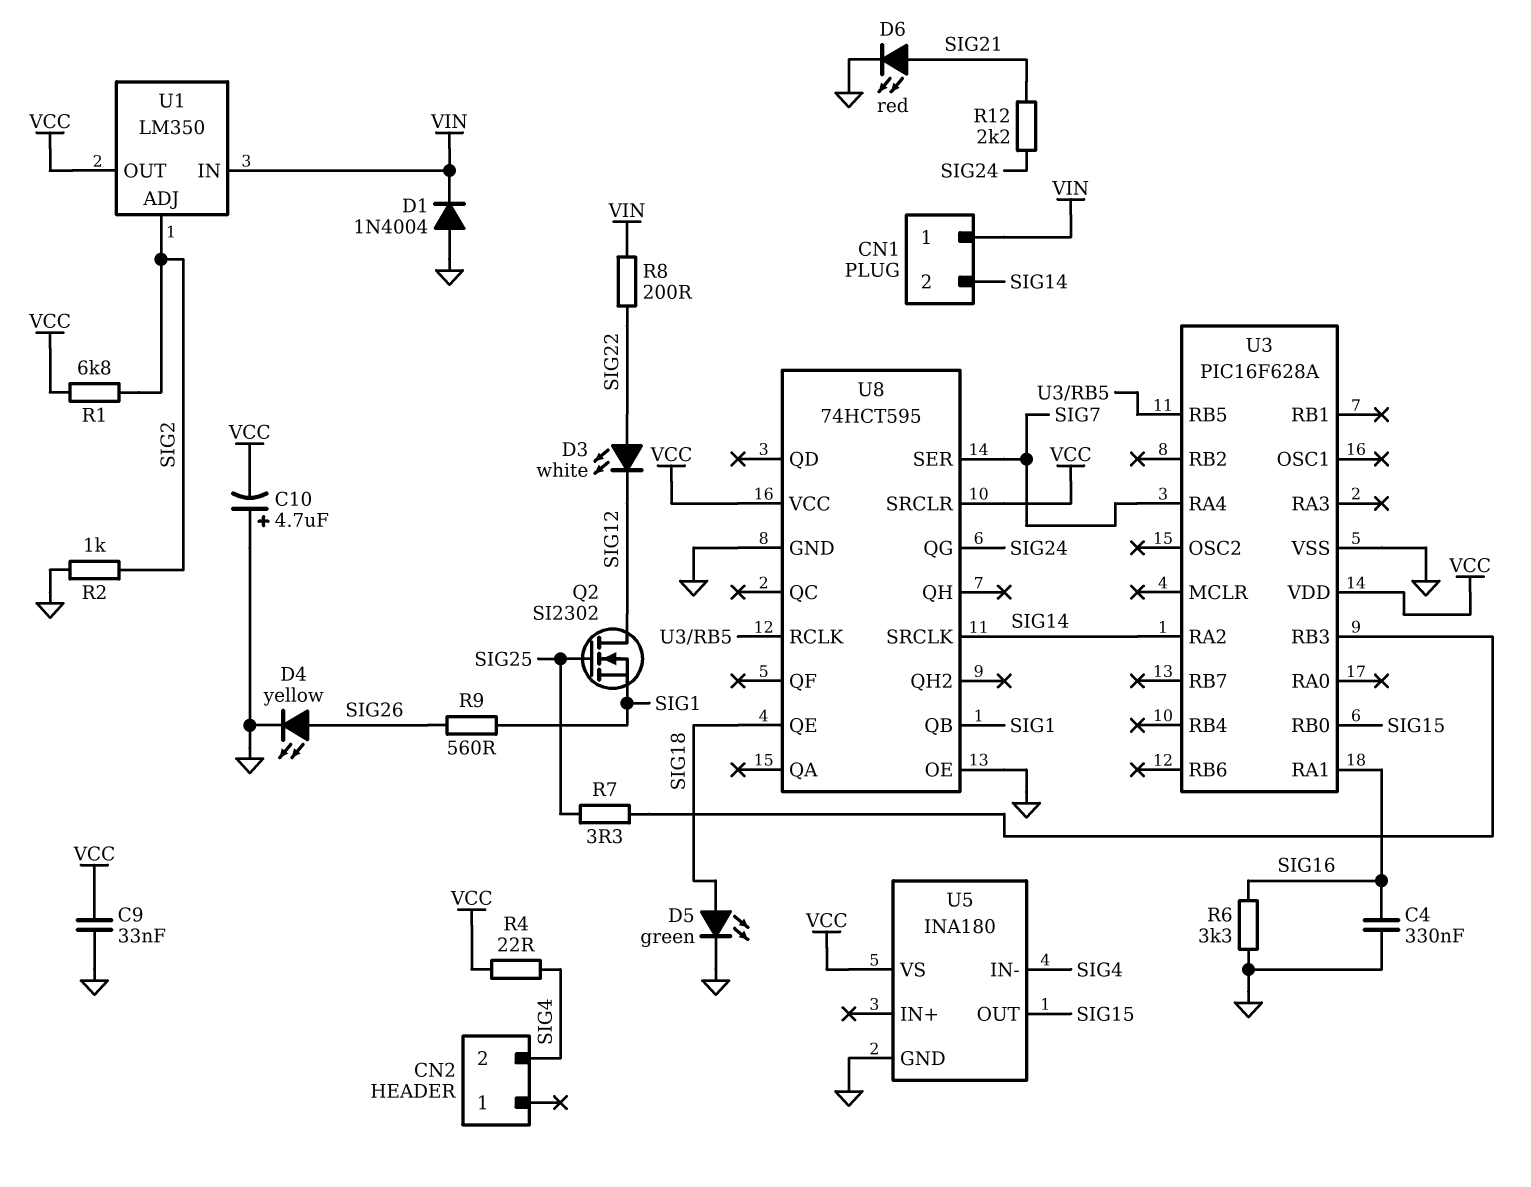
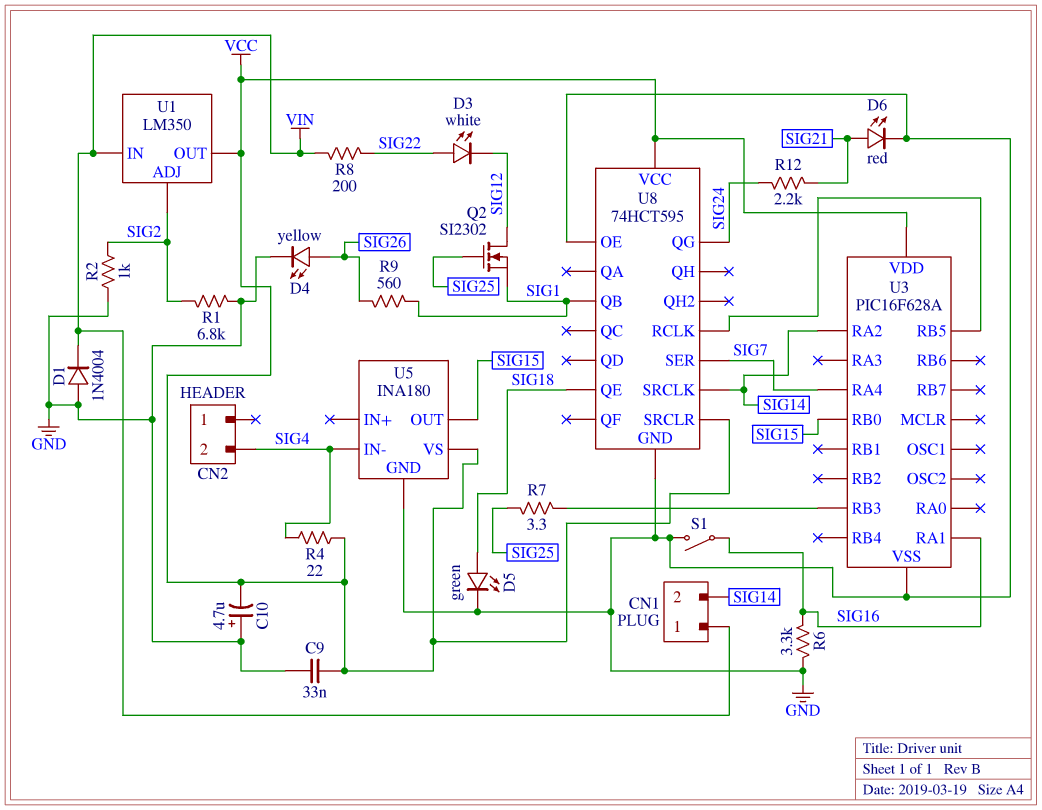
C4: 330nF (GND, SIG16) -> none
R1: 6.8k (SIG2, VCC) -> 6.8k (GND, SIG2)
S1: none -> switch (GND, SIG16)

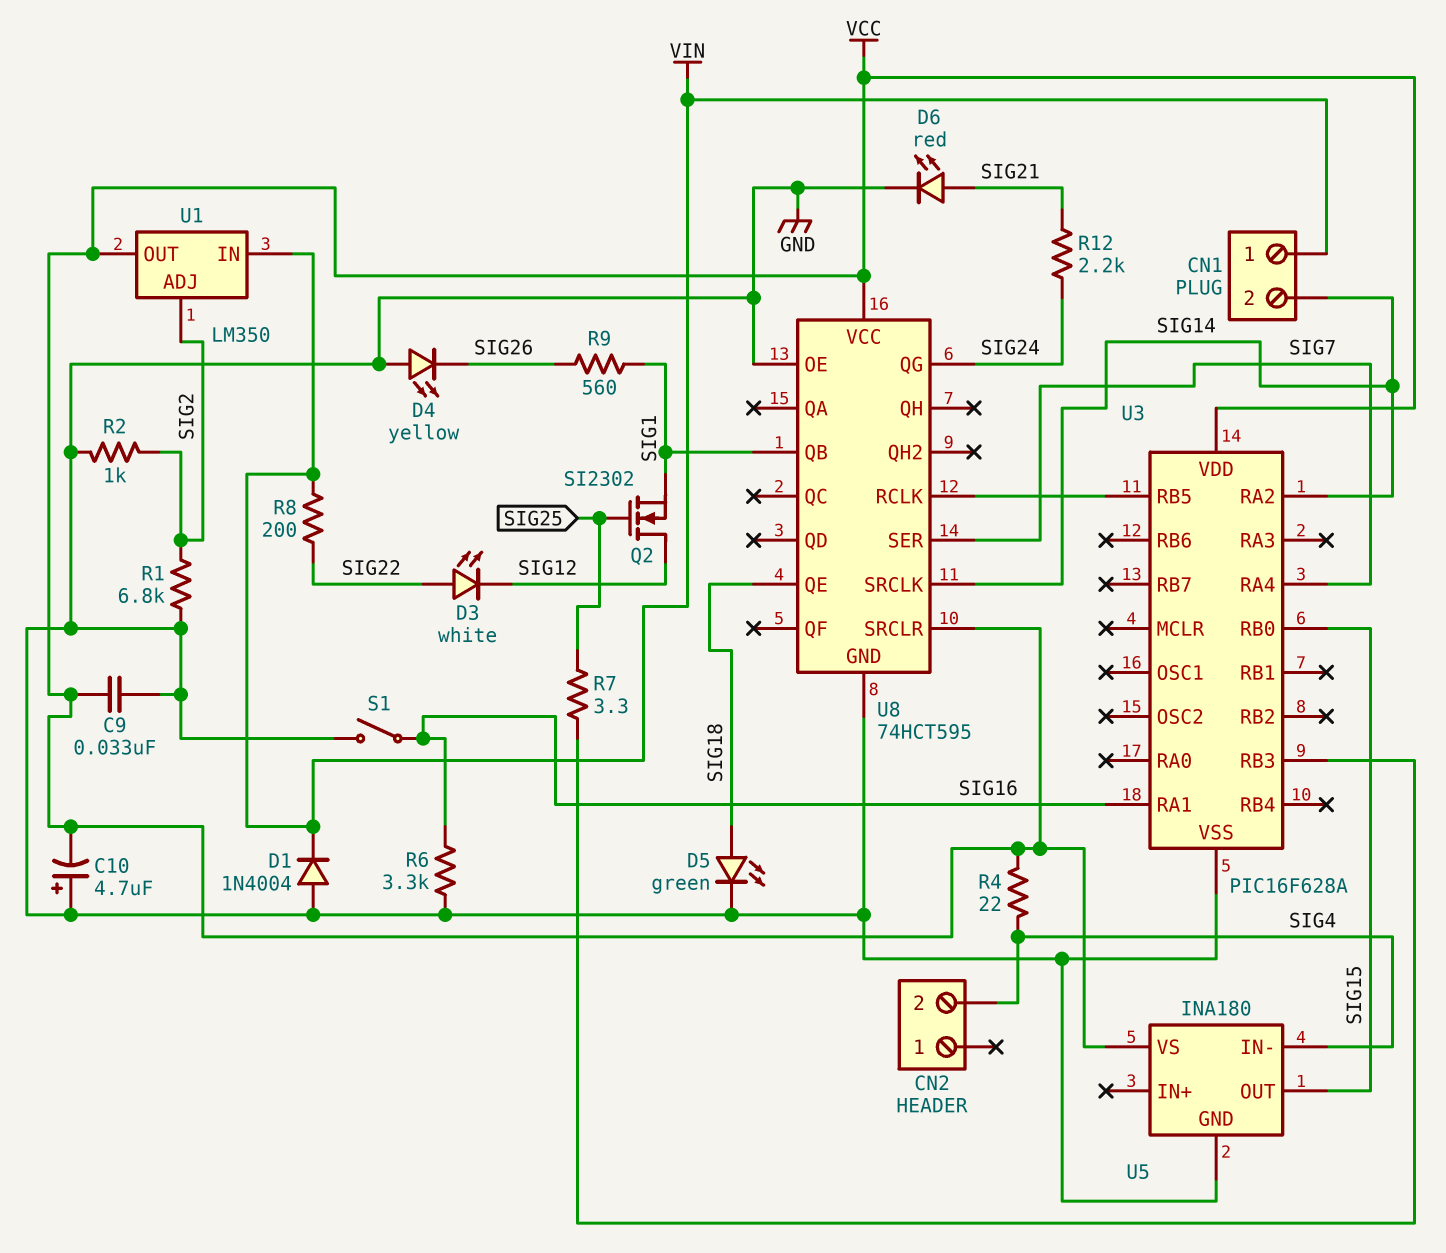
D4: LED yellow (A SIG26, K GND) -> LED yellow (A GND, K SIG26)

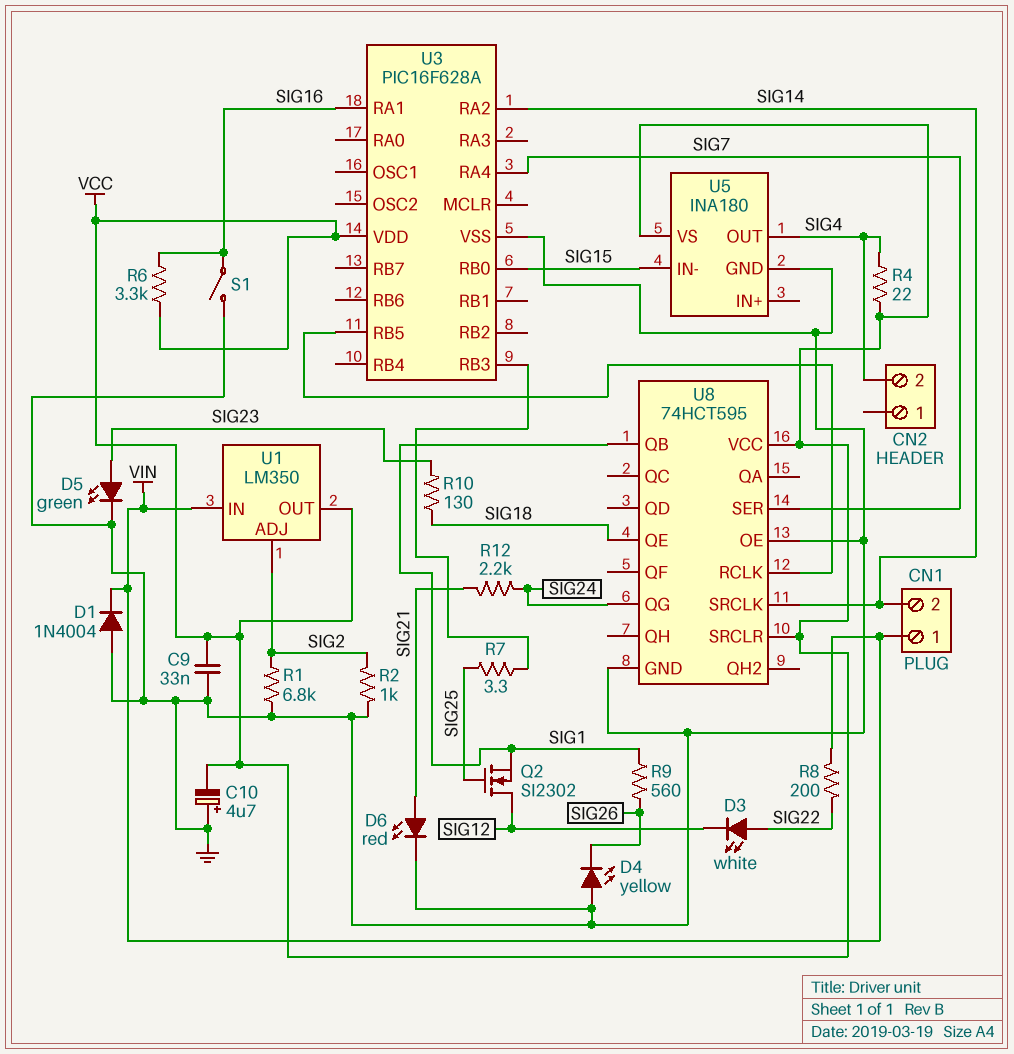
D5: LED green (A SIG18, K GND) -> LED green (A SIG23, K GND)
R6: 3.3k (GND, SIG16) -> 3.3k (SIG16, VCC)
R10: none -> 130 (SIG18, SIG23)
U5 pin IN-: SIG4 -> SIG15
U5 pin OUT: SIG15 -> SIG4

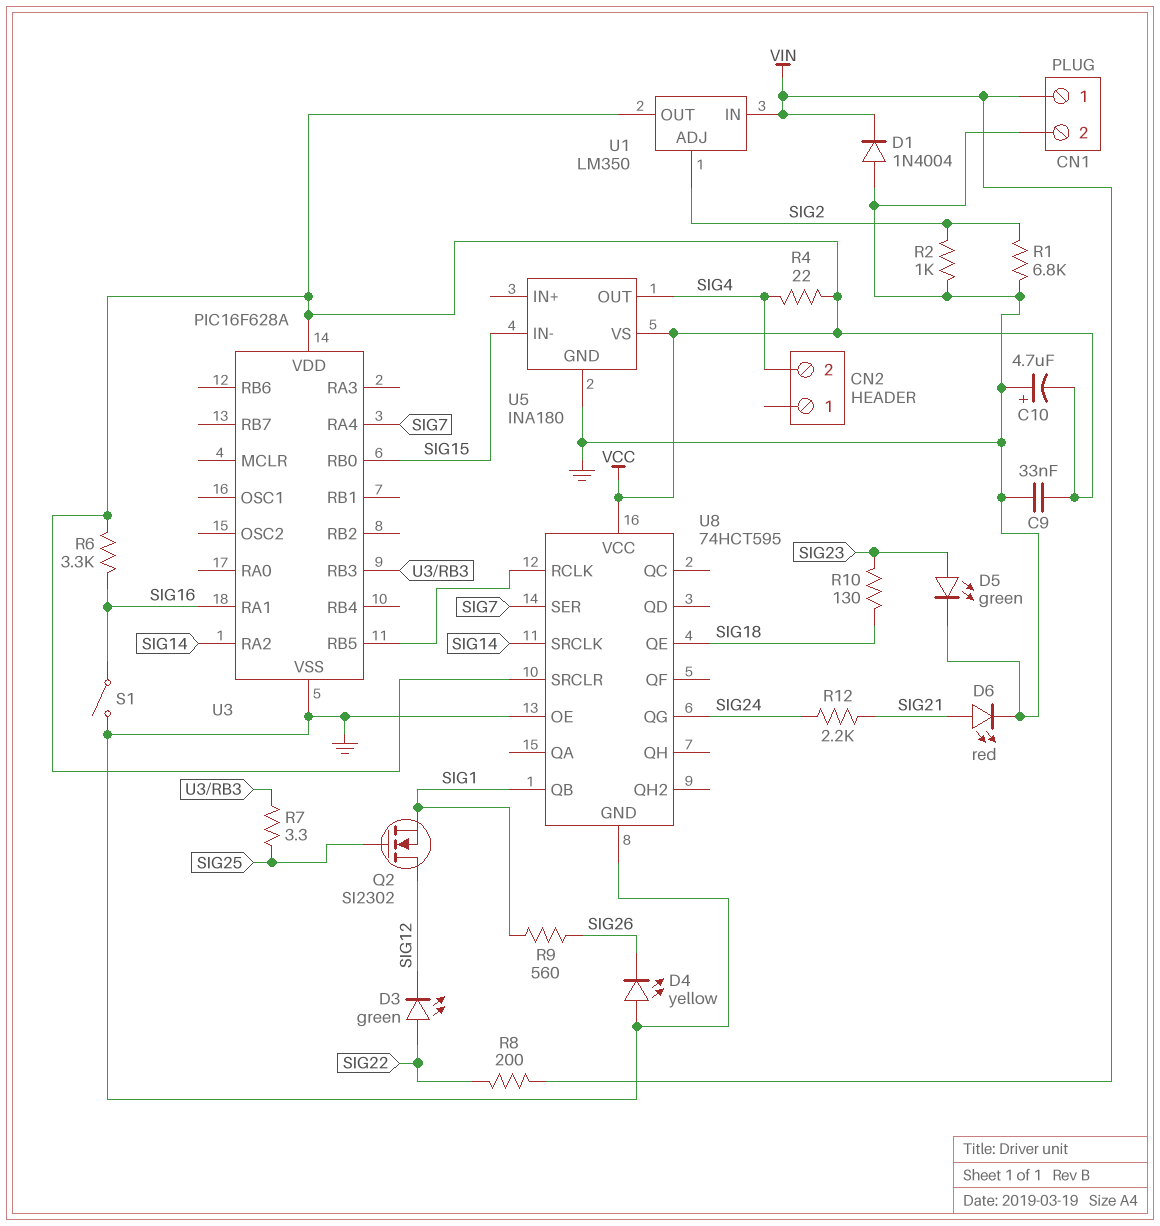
CN1 pin 2: SIG14 -> GND
D3: LED white (A SIG22, K SIG12) -> LED green (A SIG22, K SIG12)

